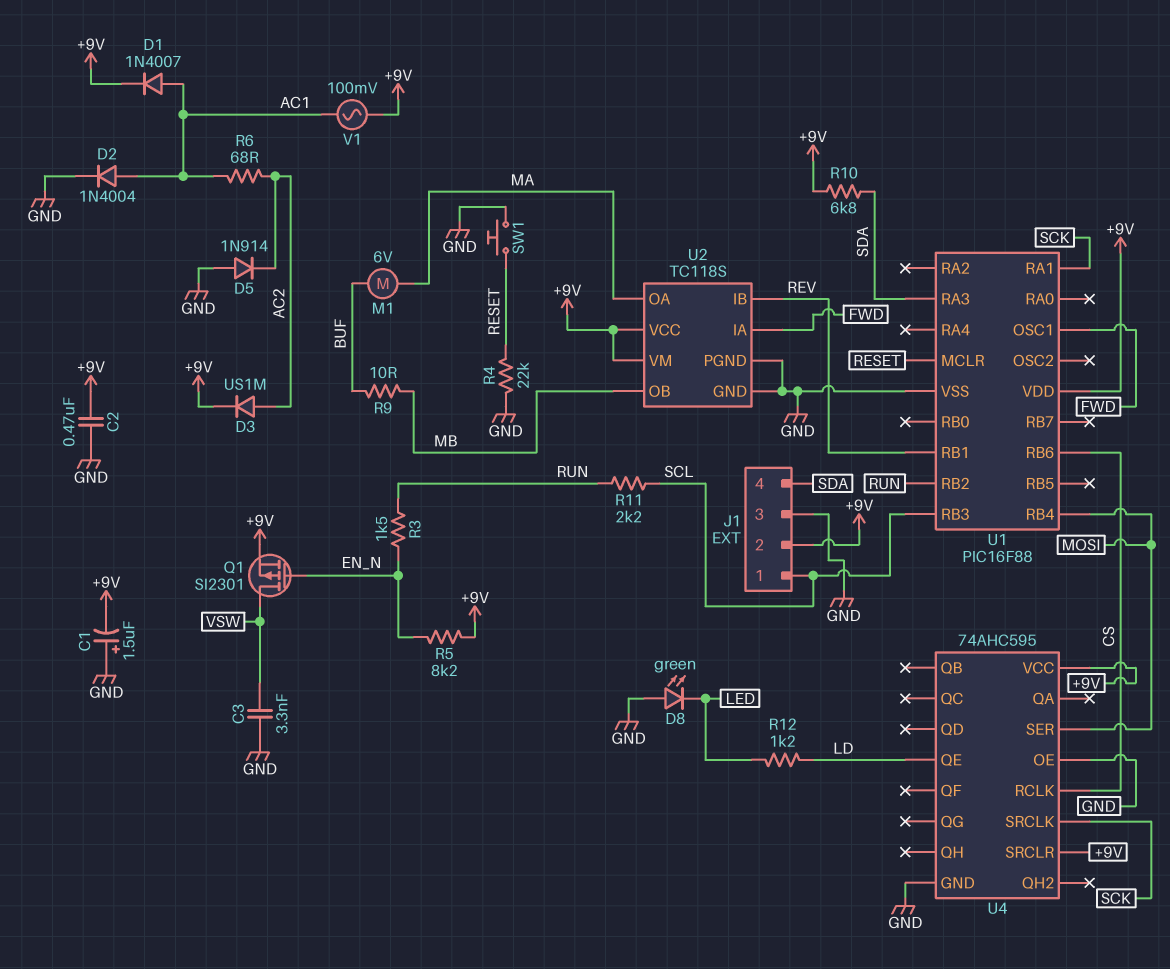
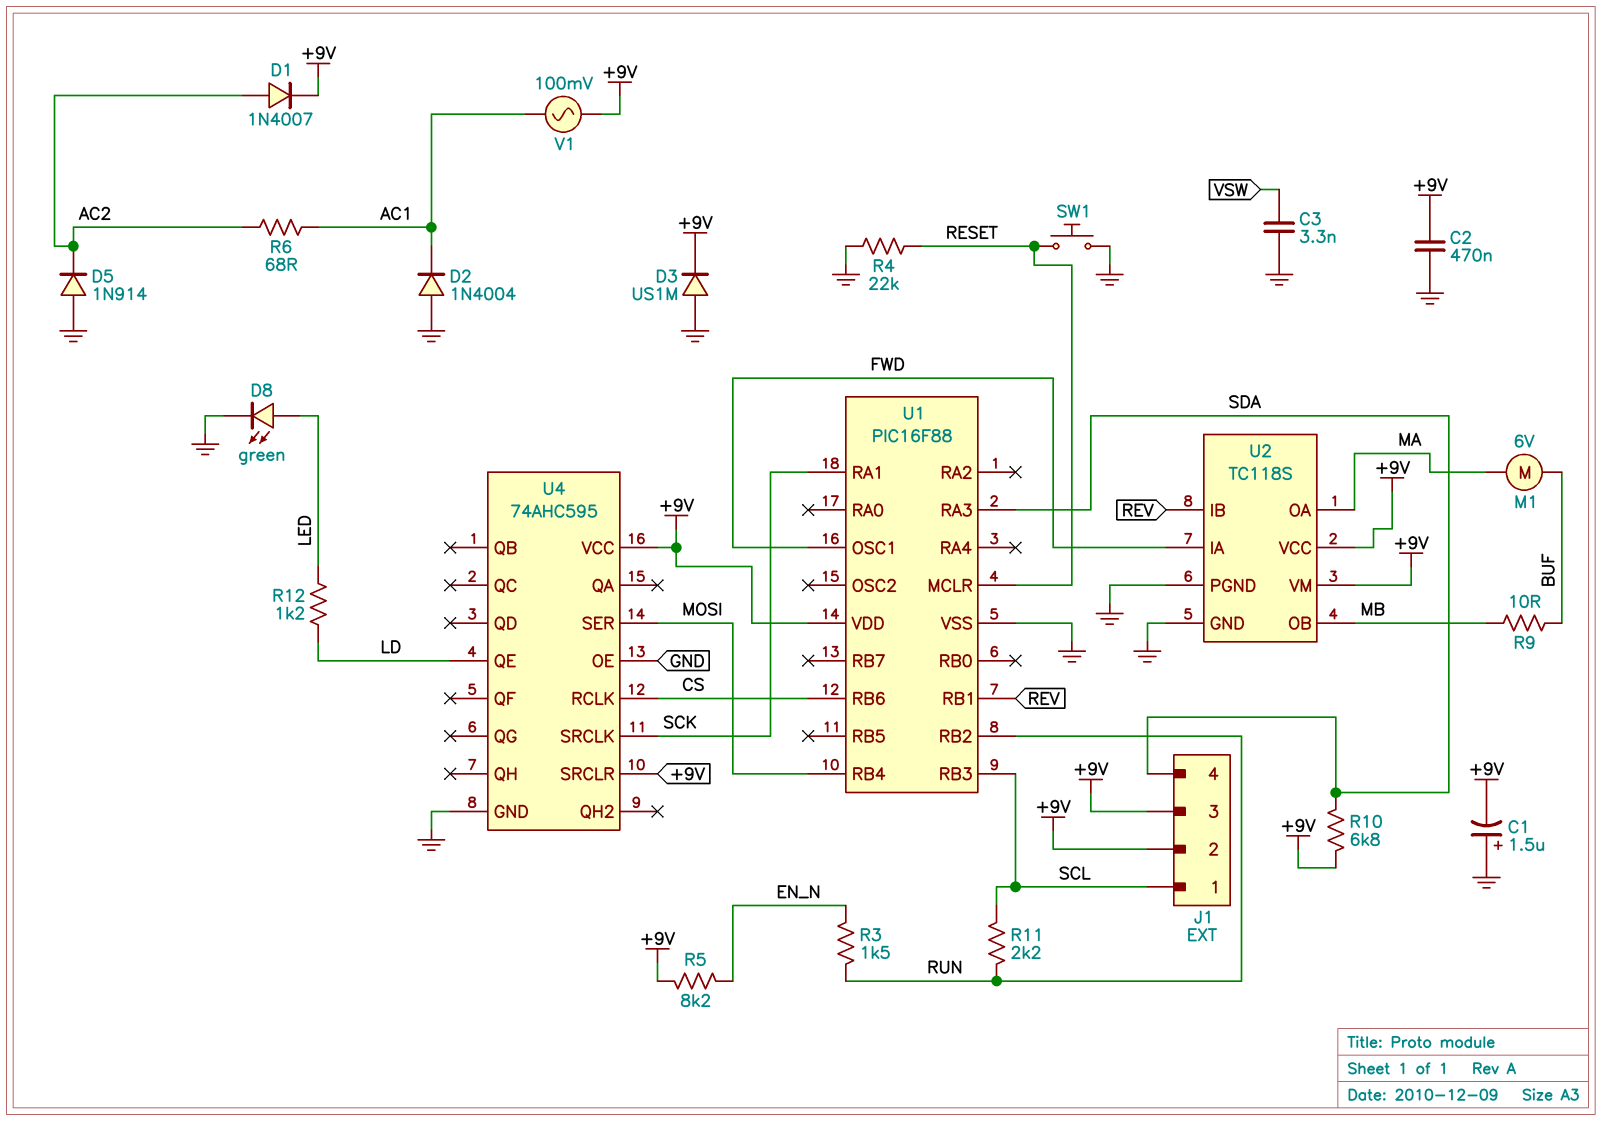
D1: diode 1N4007 (A AC1, K +9V) -> diode 1N4007 (A AC2, K +9V)
D2: diode 1N4004 (A AC1, K GND) -> diode 1N4004 (A GND, K AC1)
D3: diode US1M (A AC2, K +9V) -> diode US1M (A GND, K +9V)
D8: LED green (A GND, K LED) -> LED green (A LED, K GND)
J1 pin 3: GND -> +9V
Q1: PMOS SI2301 (G EN_N, D VSW, S +9V) -> none

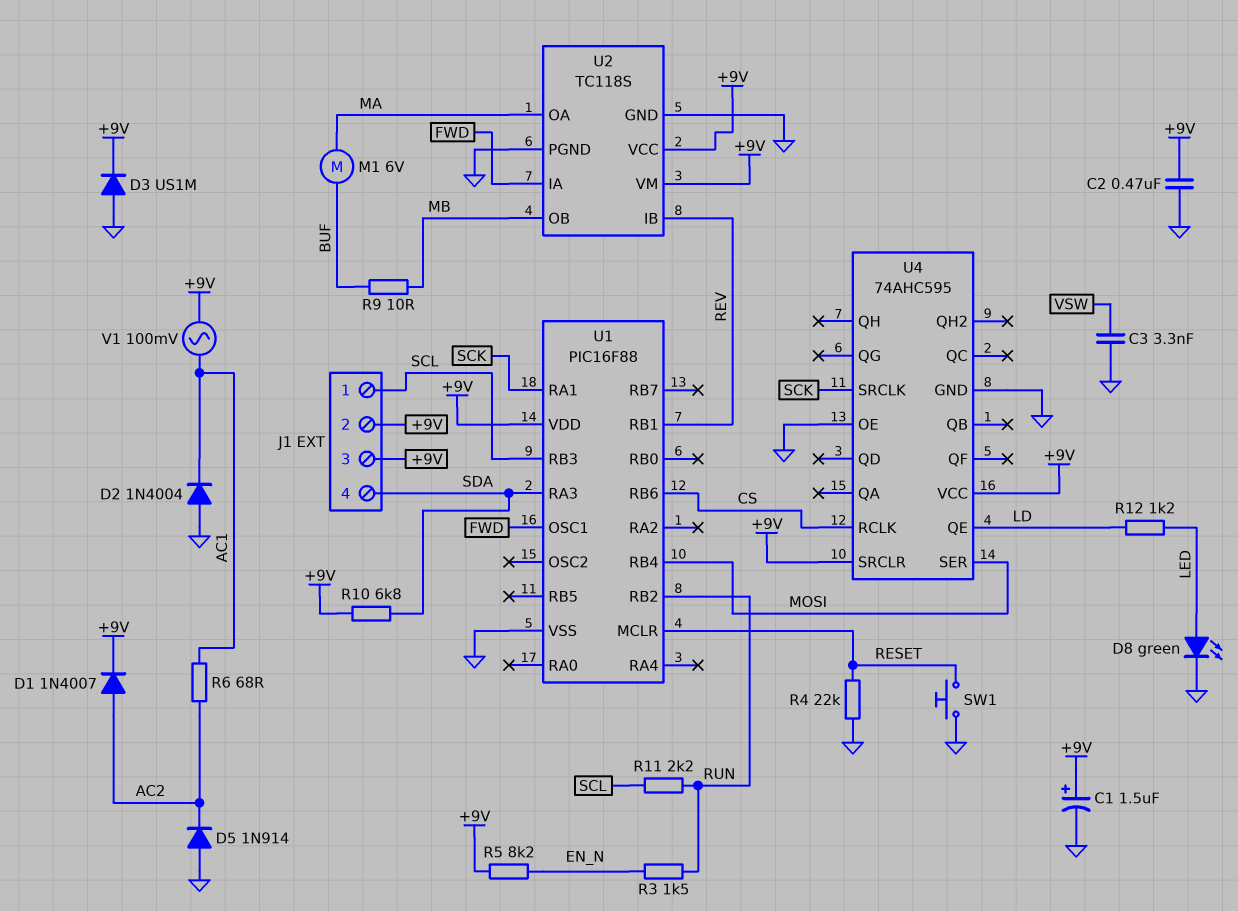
C1: 1.5uF (plus GND, minus +9V) -> 1.5uF (plus +9V, minus GND)

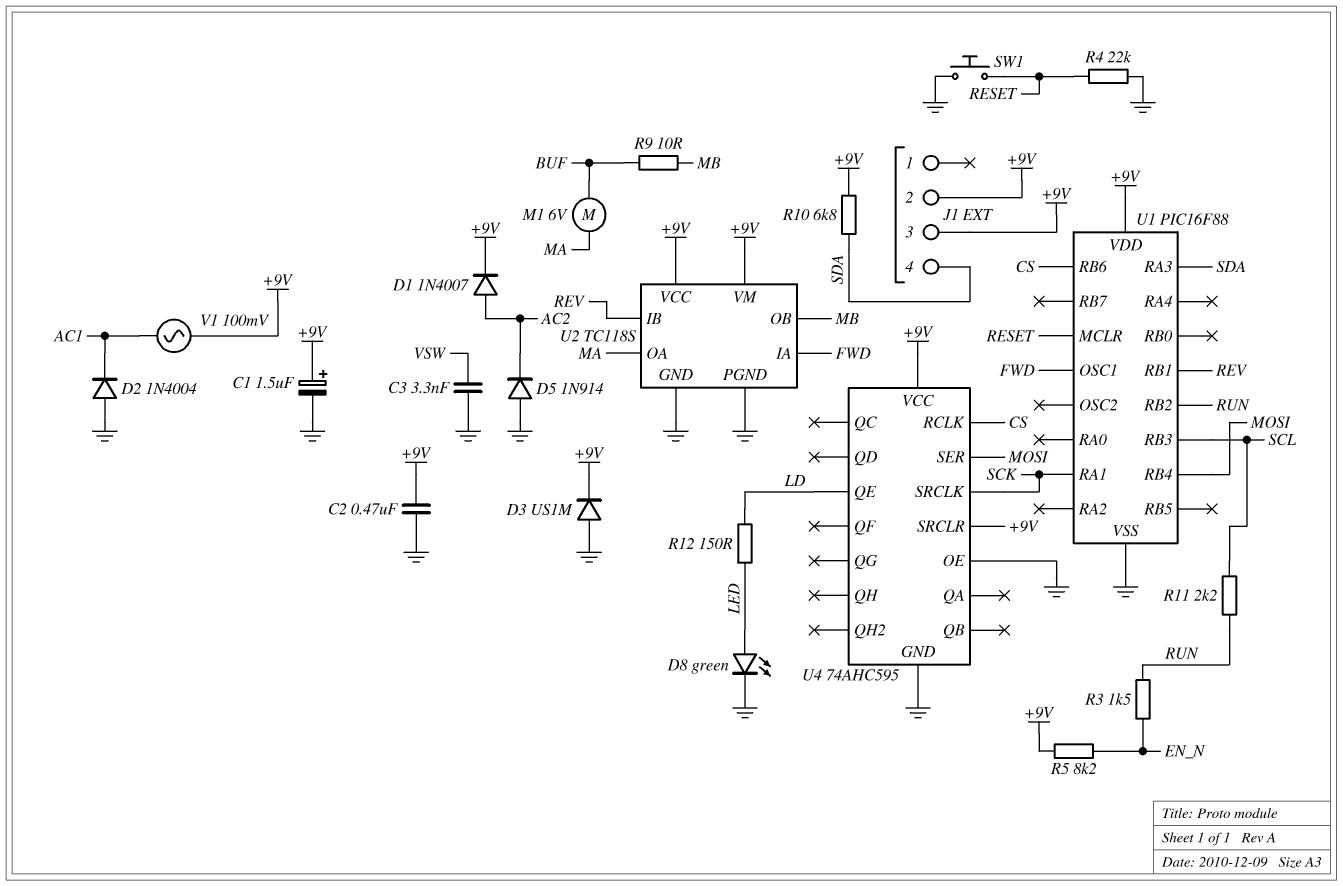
J1 pin 1: SCL -> none
R6: 68 (AC1, AC2) -> none
R12: 1.2k (LD, LED) -> 150 (LD, LED)

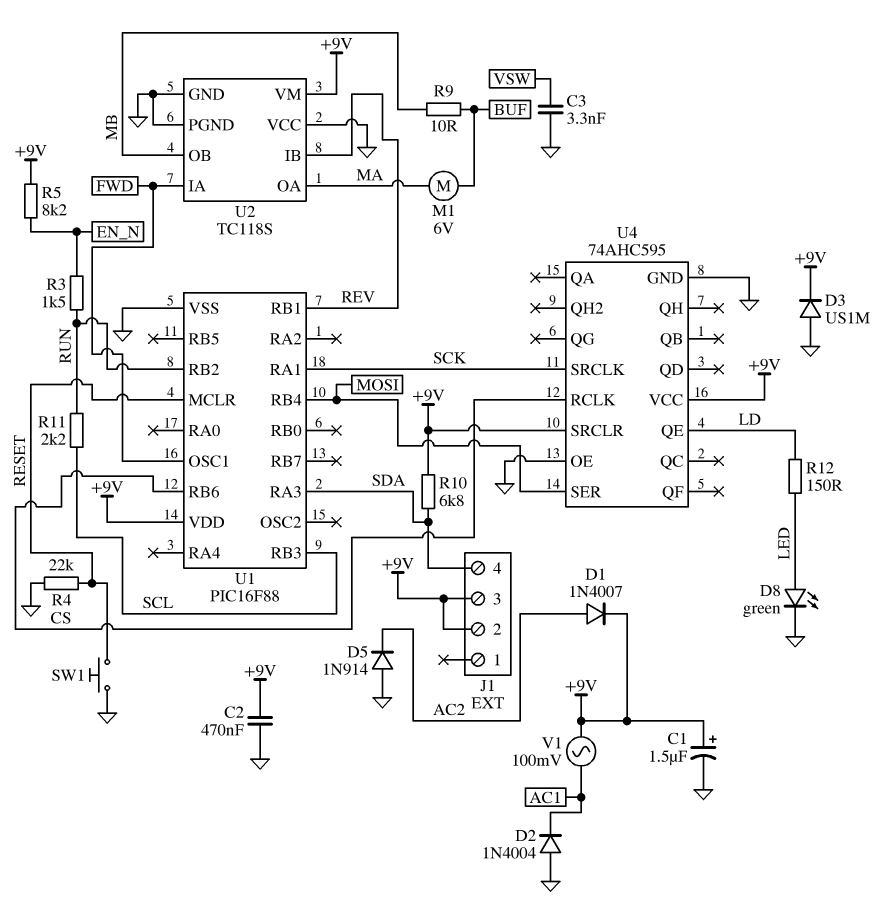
U2 pin VCC: +9V -> GND

